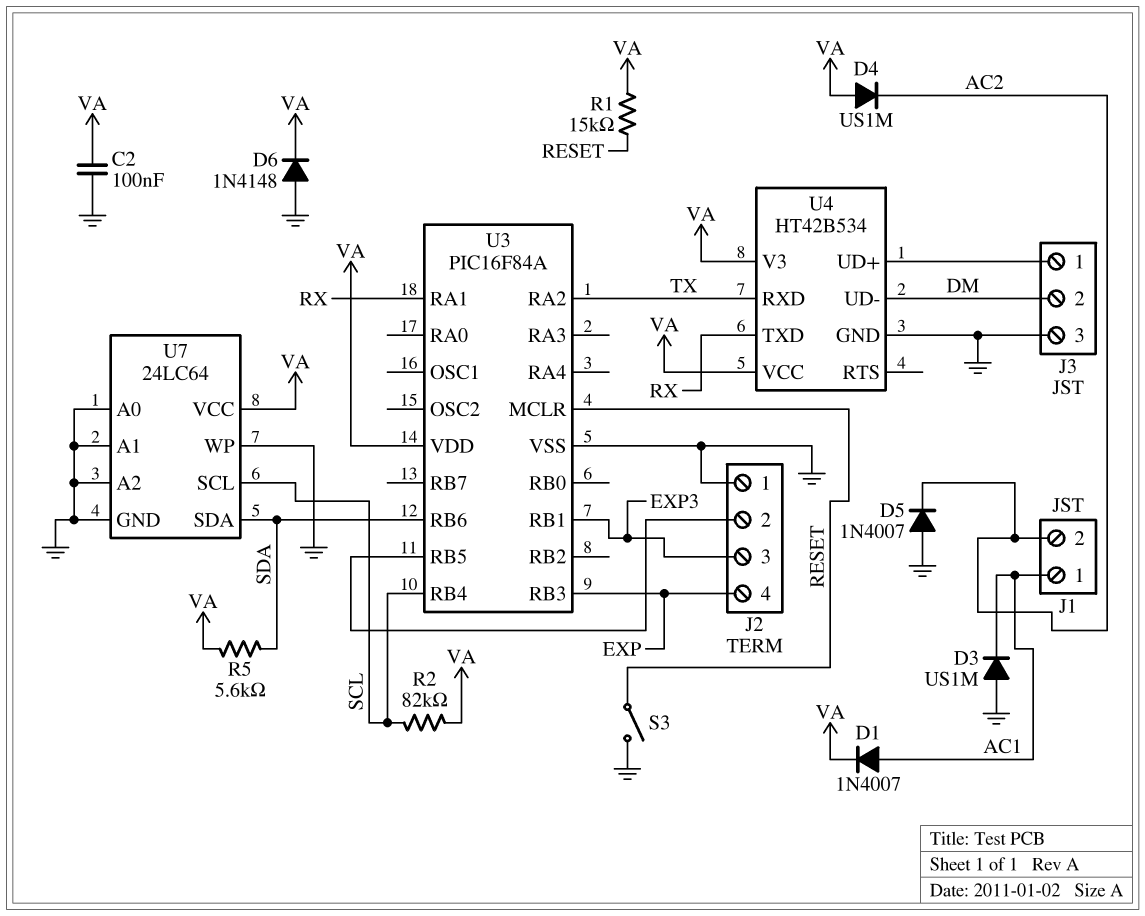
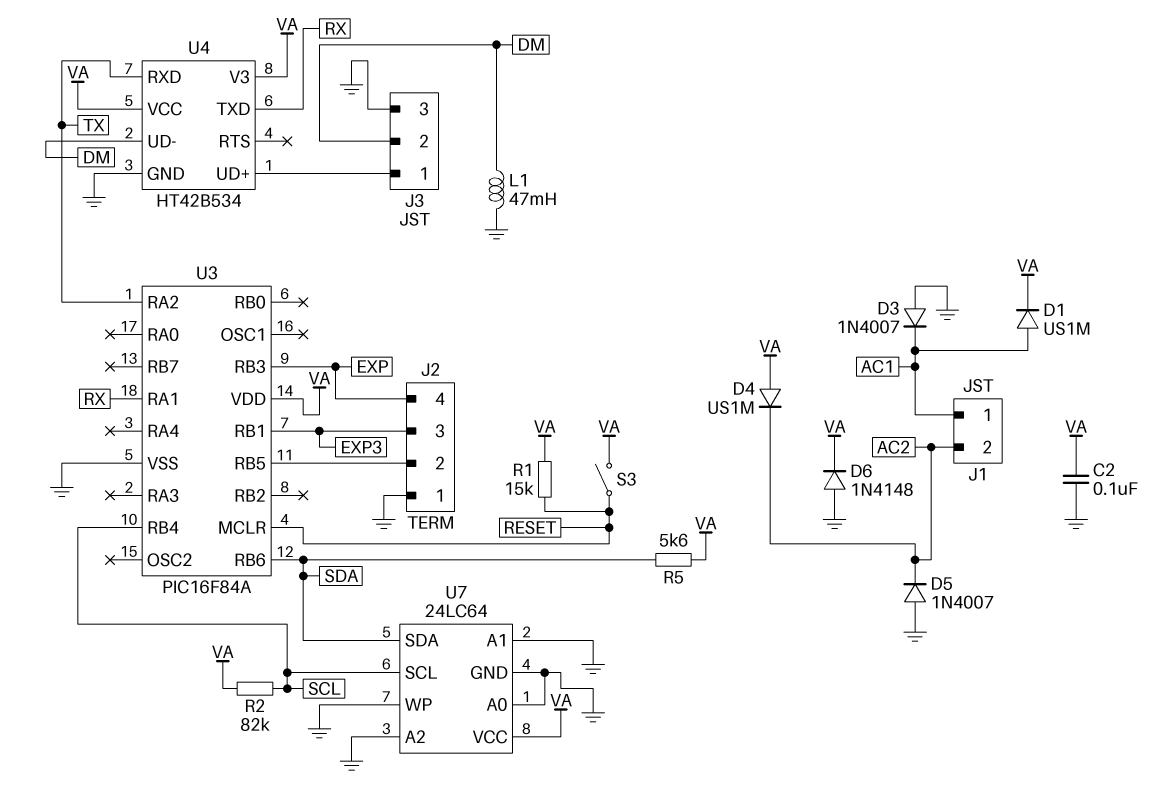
D1: diode 1N4007 (A AC1, K VA) -> diode US1M (A AC1, K VA)
D3: diode US1M (A GND, K AC1) -> diode 1N4007 (A GND, K AC1)
L1: none -> 47mH (DM, GND)
S3: switch (GND, RESET) -> switch (RESET, VA)

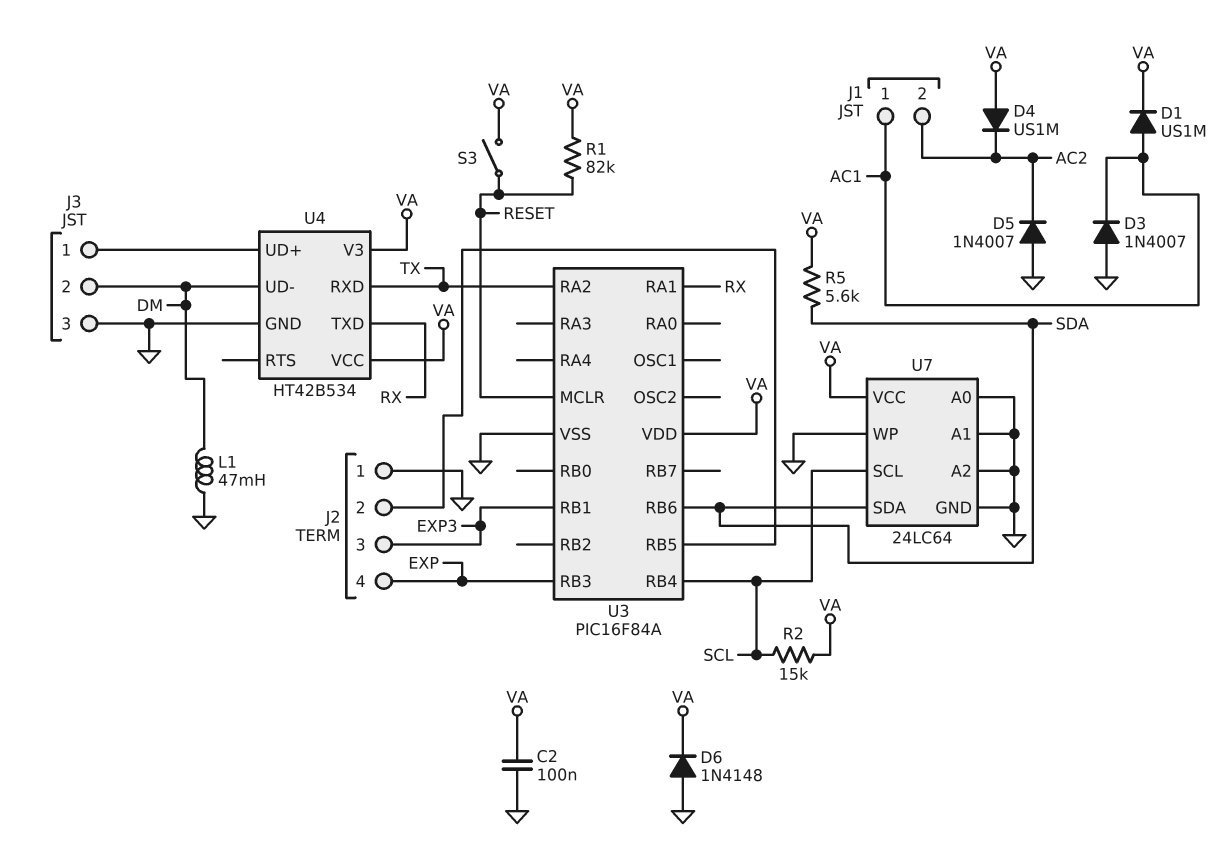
R1: 15k (RESET, VA) -> 82k (RESET, VA)
R2: 82k (SCL, VA) -> 15k (SCL, VA)

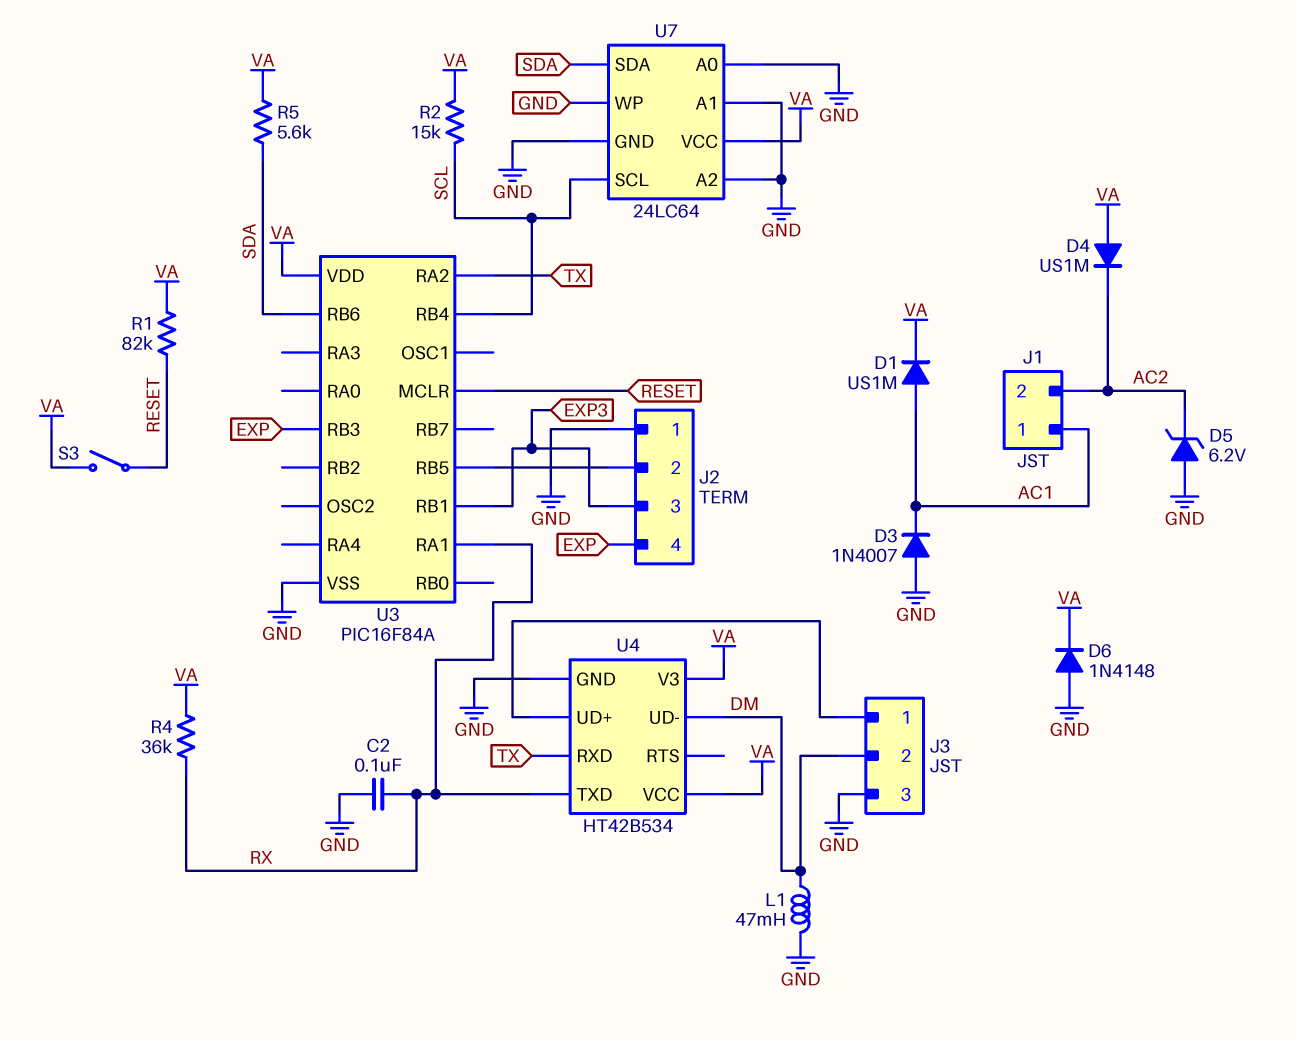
C2: 100nF (GND, VA) -> 100nF (GND, RX)
D5: diode 1N4007 (A GND, K AC2) -> zener 6.2V (A GND, K AC2)
R4: none -> 36k (RX, VA)

